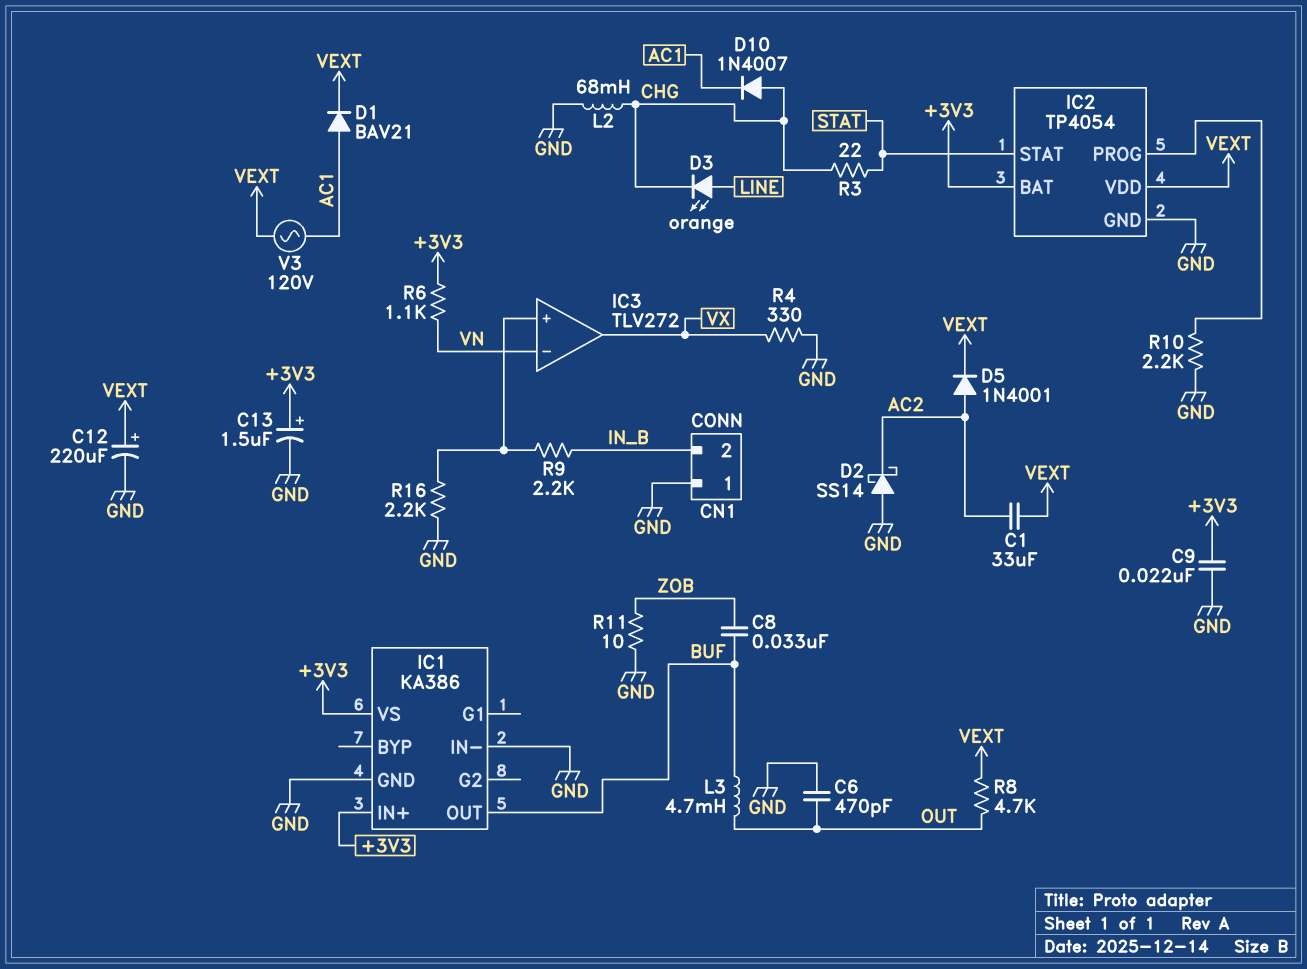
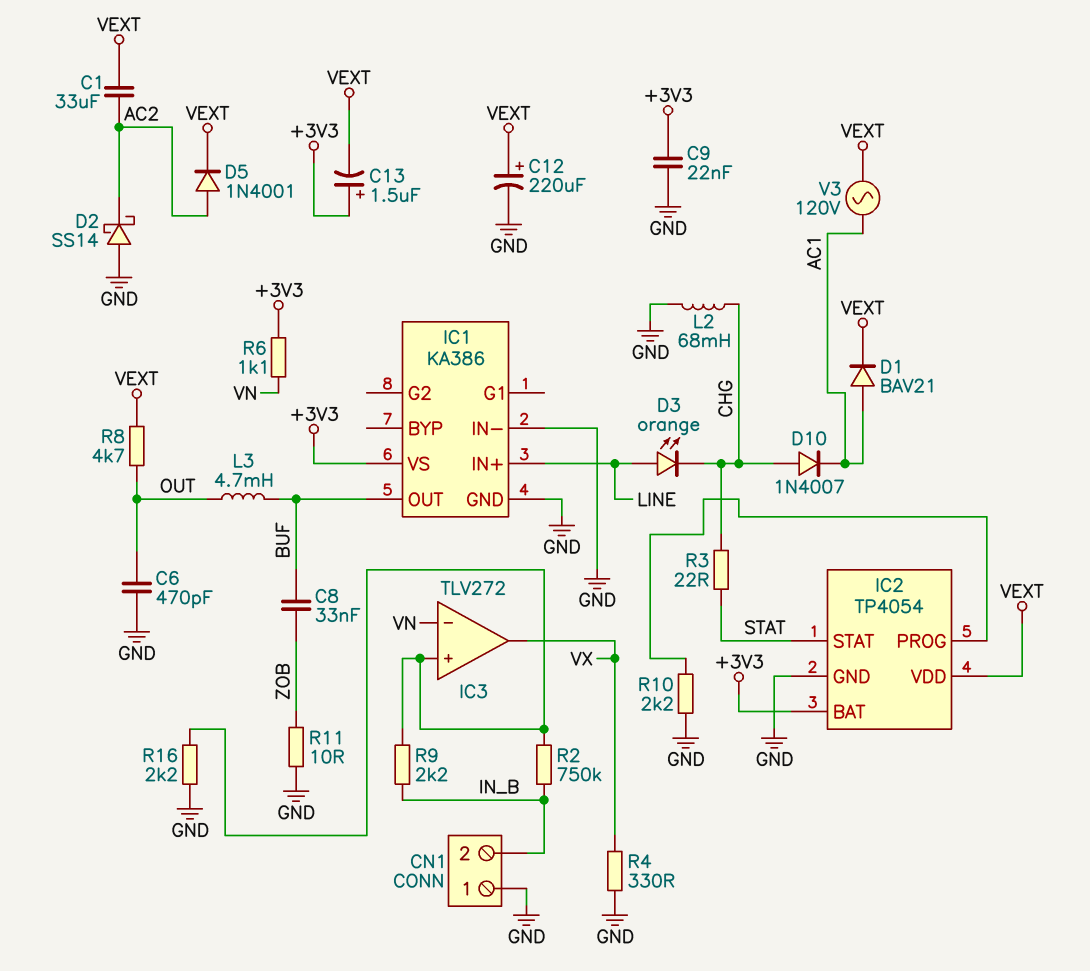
C13: 1.5uF (plus +3V3, minus GND) -> 1.5uF (plus +3V3, minus VEXT)
IC1 pin IN+: +3V3 -> LINE
R2: none -> 750k (IC3/in+, IN_B)

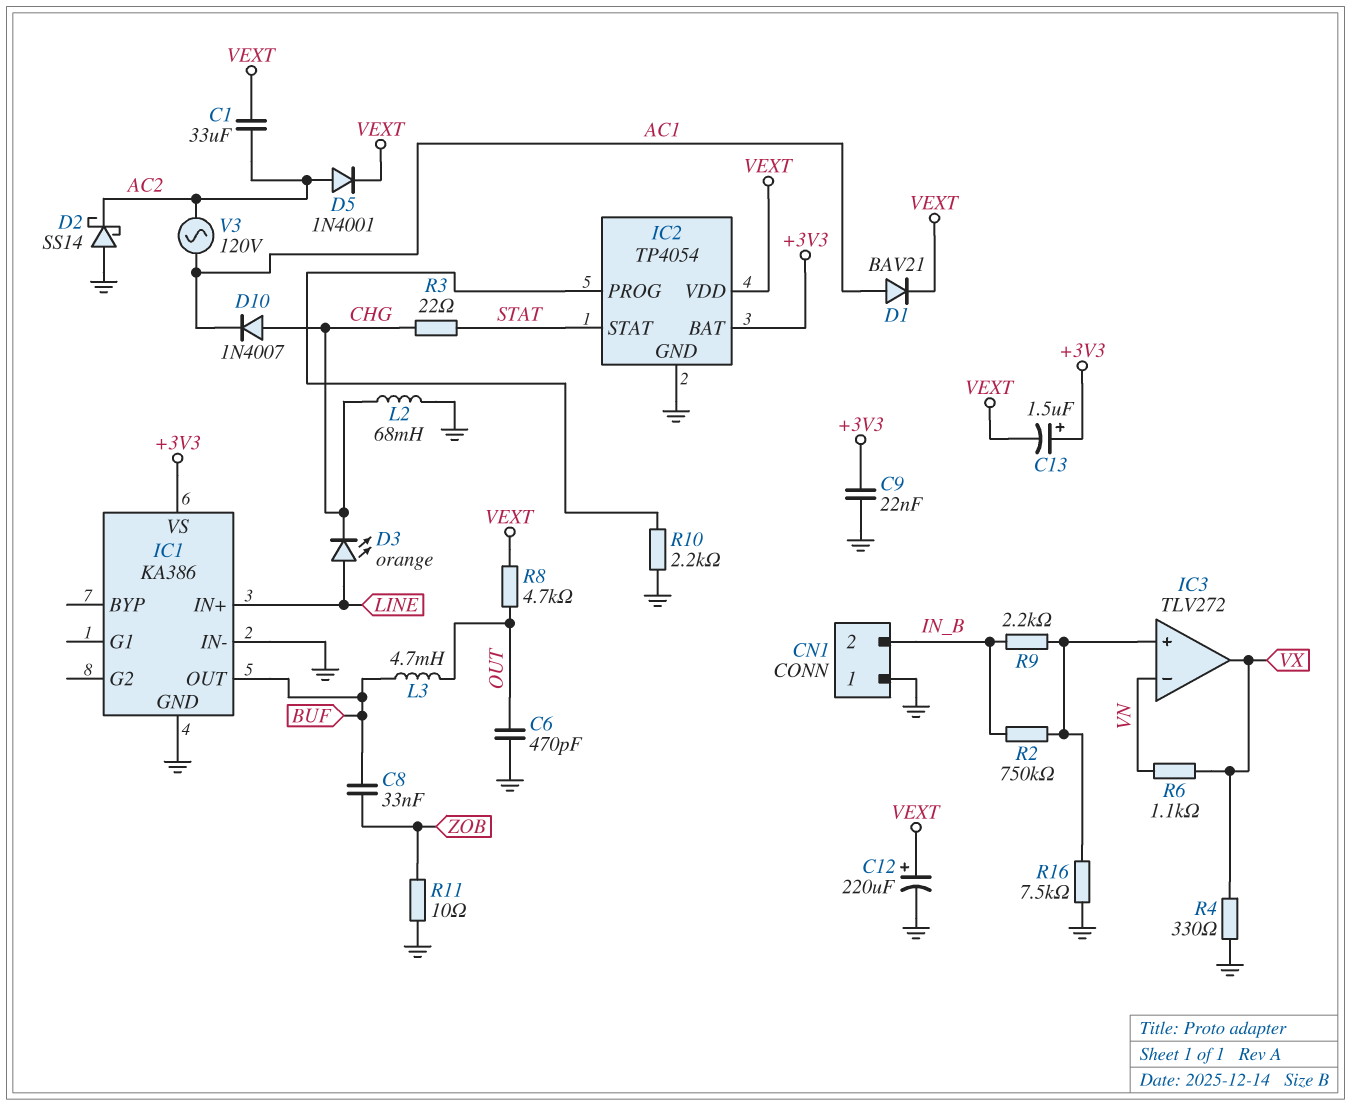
R6: 1.1k (+3V3, VN) -> 1.1k (VN, VX)
R16: 2.2k (GND, IC3/in+) -> 7.5k (GND, IC3/in+)
V3: AC 120V (AC1, VEXT) -> AC 120V (AC1, AC2)

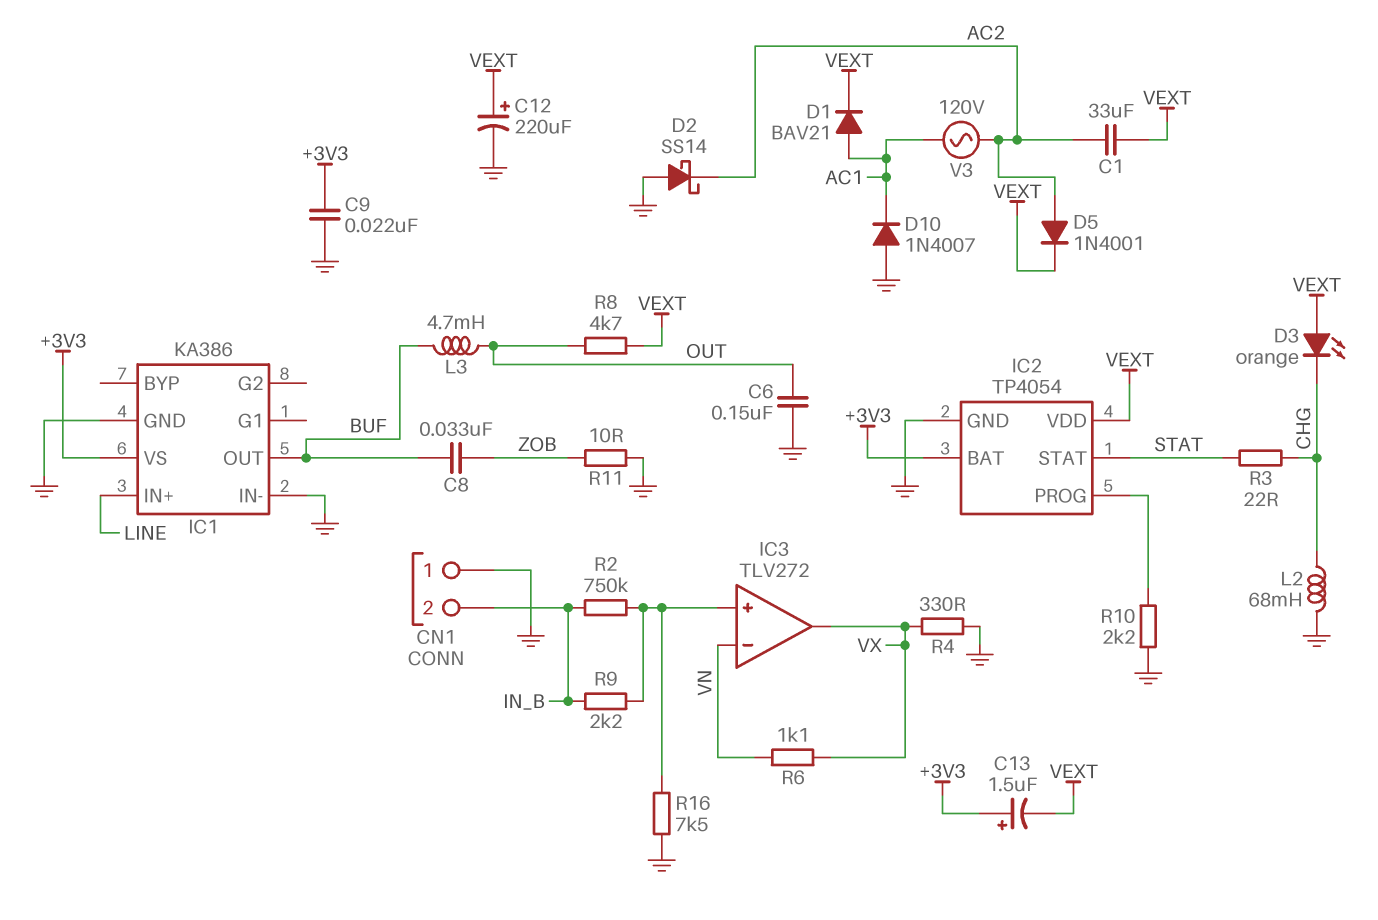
C6: 470pF (GND, OUT) -> 150nF (GND, OUT)
D3: LED orange (A LINE, K CHG) -> LED orange (A VEXT, K CHG)
D10: diode 1N4007 (A CHG, K AC1) -> diode 1N4007 (A GND, K AC1)

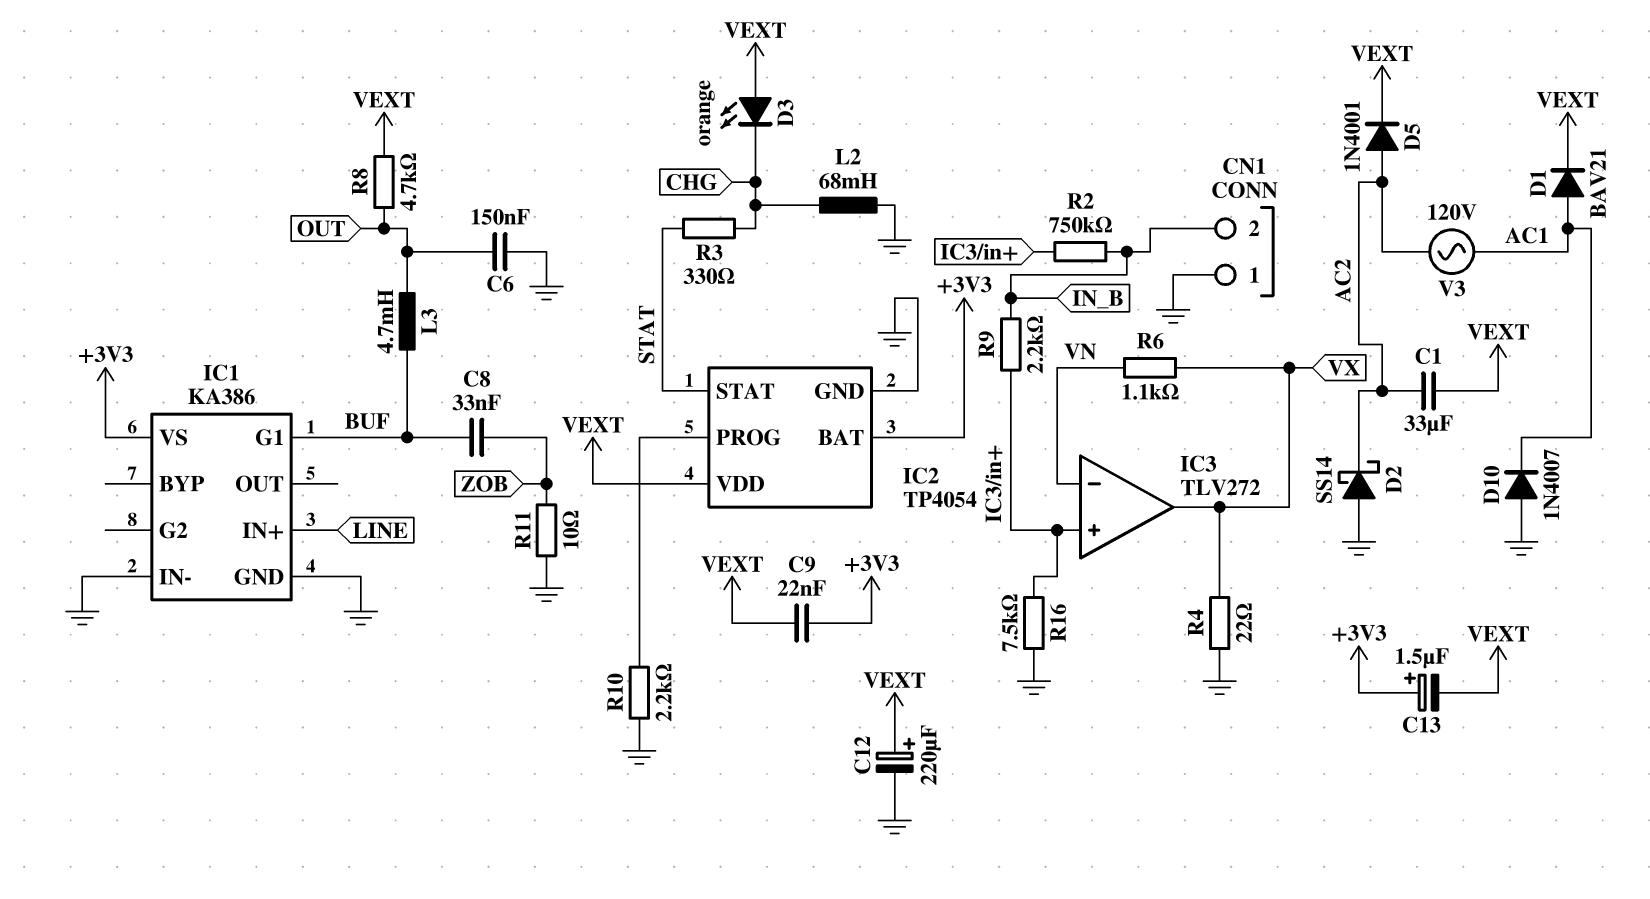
C9: 22nF (+3V3, GND) -> 22nF (+3V3, VEXT)
IC1 pin G1: none -> BUF
IC1 pin OUT: BUF -> none
R3: 22 (CHG, STAT) -> 330 (CHG, STAT)
R4: 330 (GND, VX) -> 22 (GND, VX)

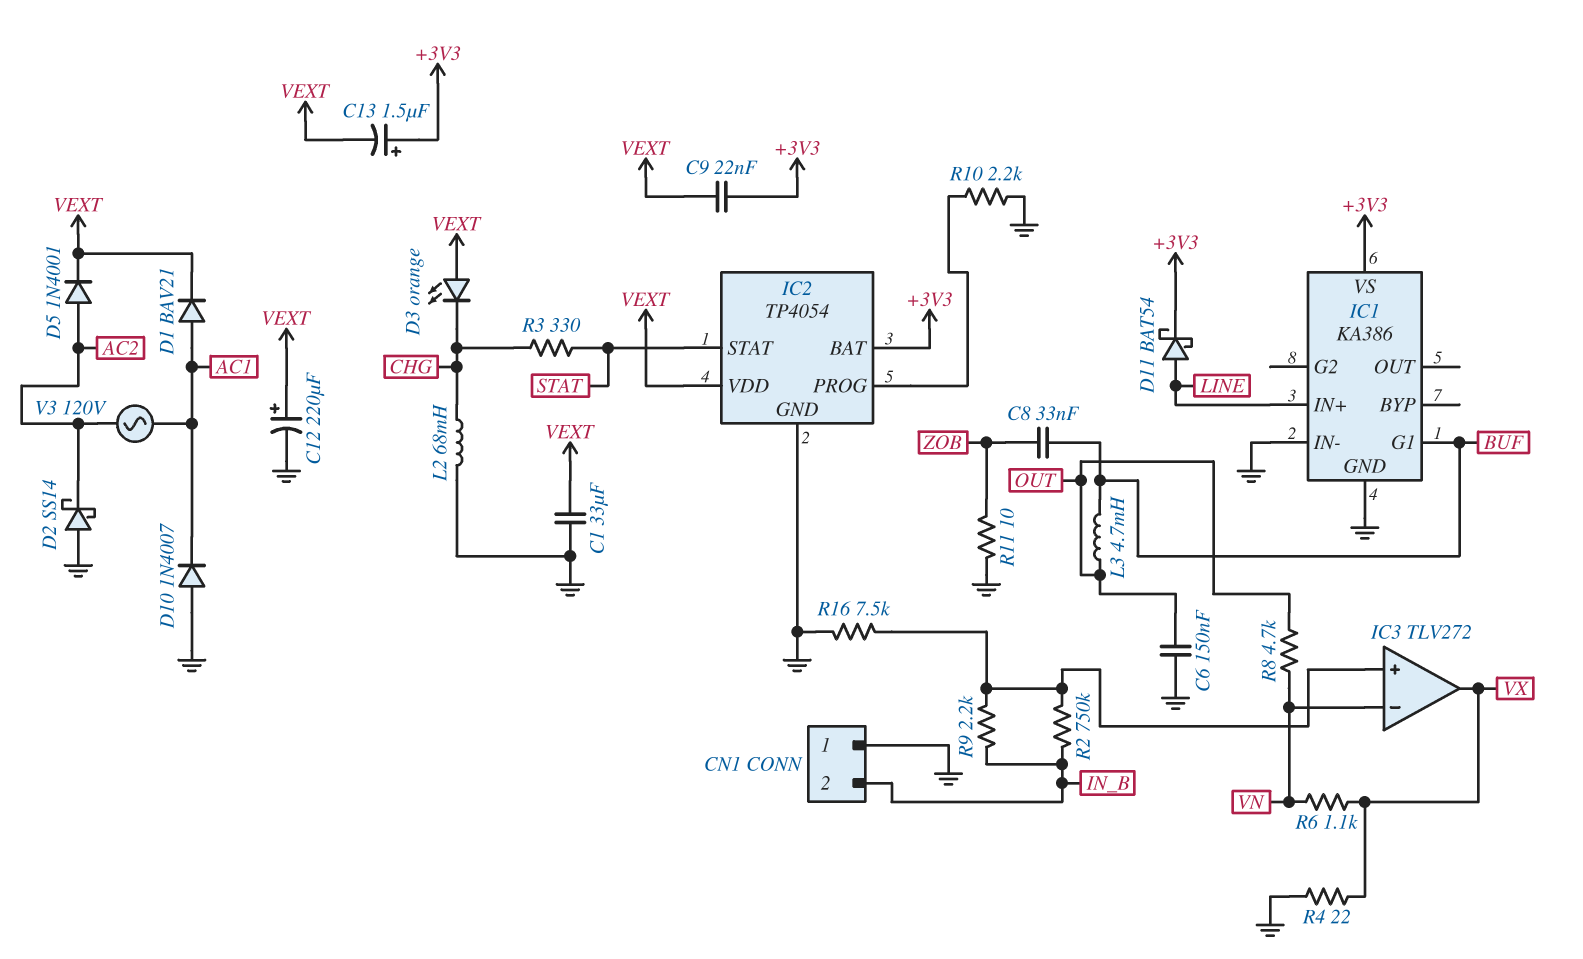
C1: 33uF (AC2, VEXT) -> 33uF (GND, VEXT)
D11: none -> schottky BAT54 (A LINE, K +3V3)
R8: 4.7k (OUT, VEXT) -> 4.7k (OUT, VN)

